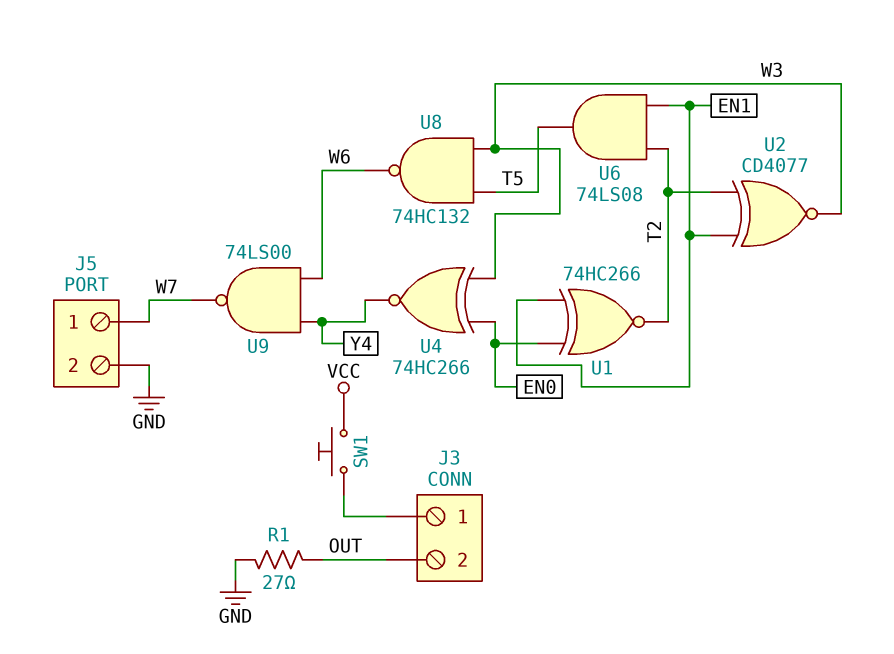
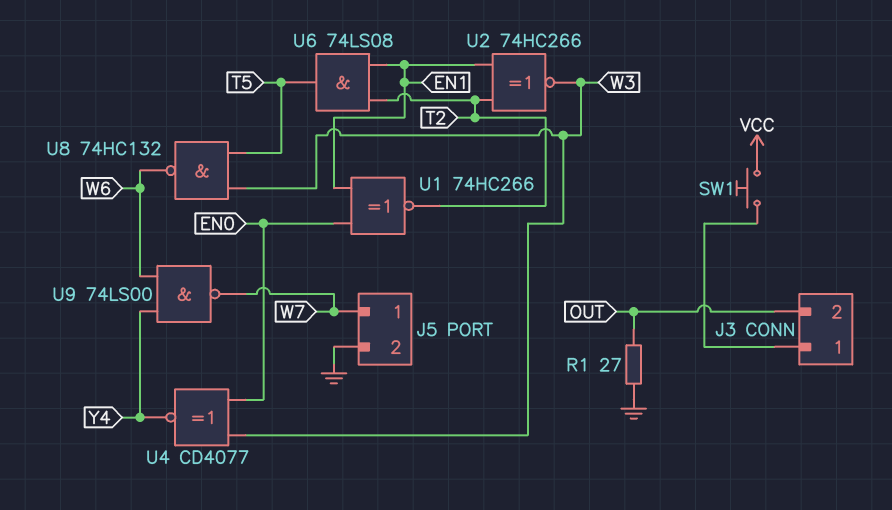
U2: XNOR CD4077 (in EN1, in T2, out W3) -> XNOR 74HC266 (in EN1, in T2, out W3)
U4: XNOR 74HC266 (in EN0, in W3, out Y4) -> XNOR CD4077 (in EN0, in W3, out Y4)

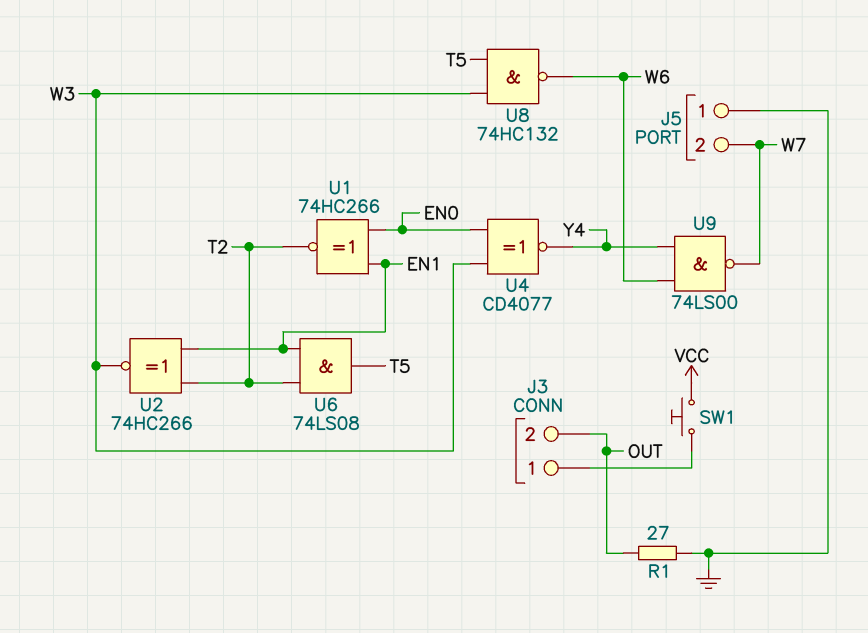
J5 pin 1: W7 -> GND
J5 pin 2: GND -> W7

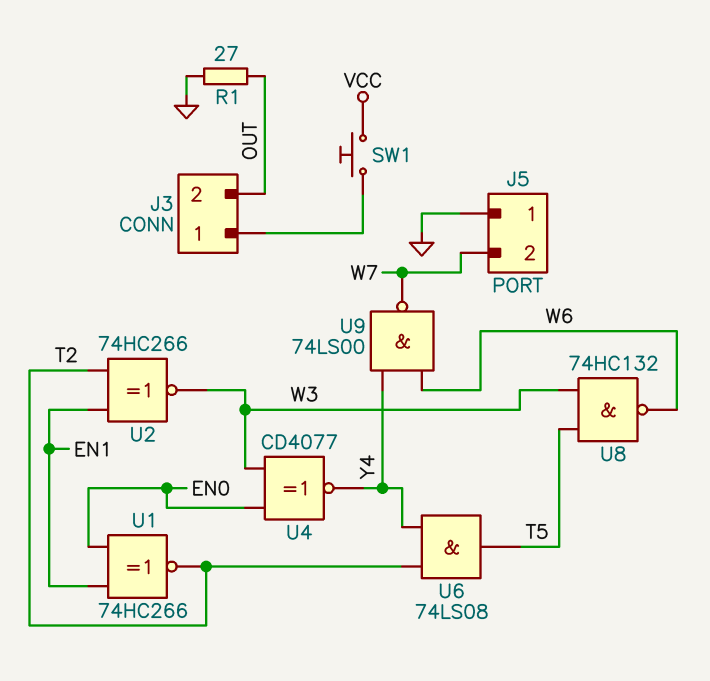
U6: AND 74LS08 (in EN1, in T2, out T5) -> AND 74LS08 (in T2, in Y4, out T5)

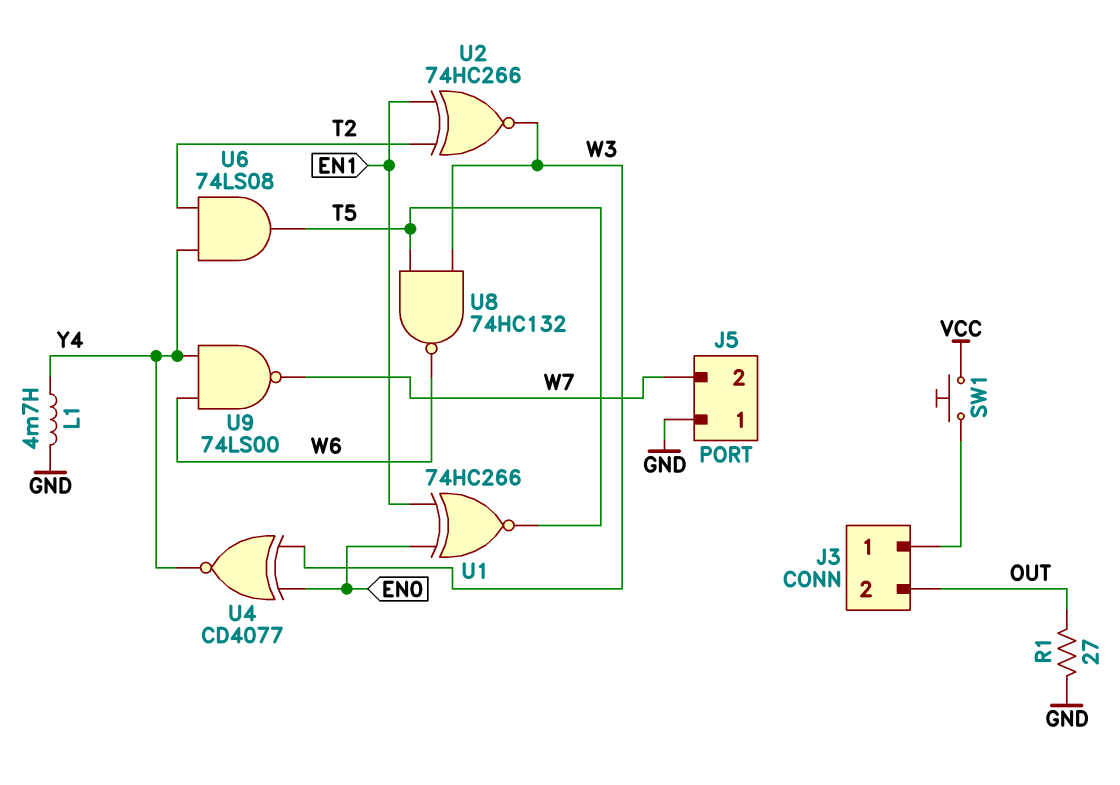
L1: none -> 4.7mH (GND, Y4)
U1: XNOR 74HC266 (in EN0, in EN1, out T2) -> XNOR 74HC266 (in EN0, in EN1, out T5)

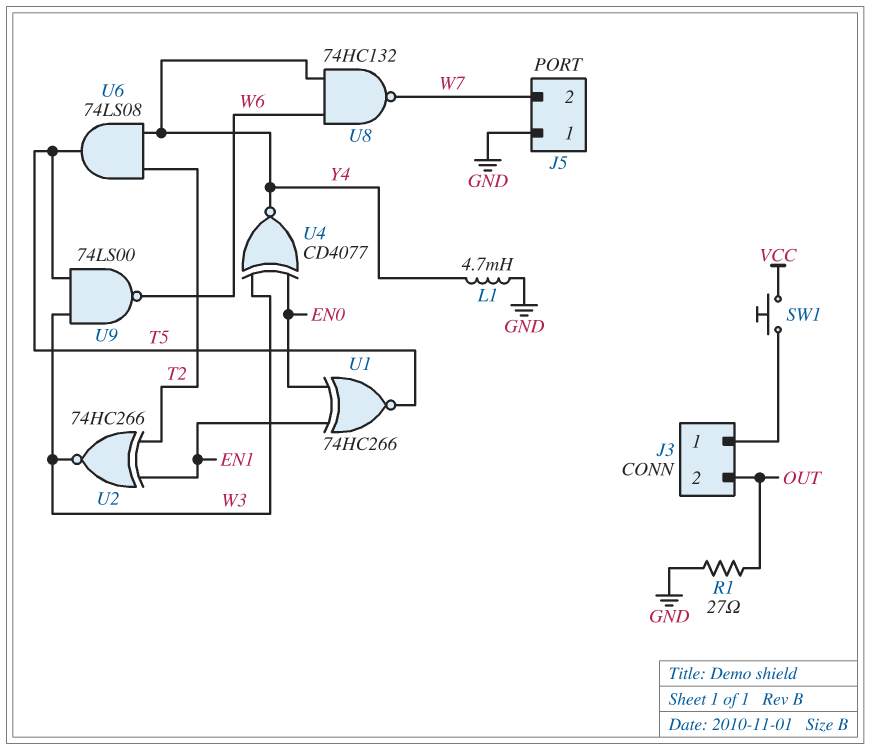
U8: NAND 74HC132 (in T5, in W3, out W6) -> NAND 74HC132 (in W6, in Y4, out W7)
U9: NAND 74LS00 (in W6, in Y4, out W7) -> NAND 74LS00 (in T5, in W3, out W6)

